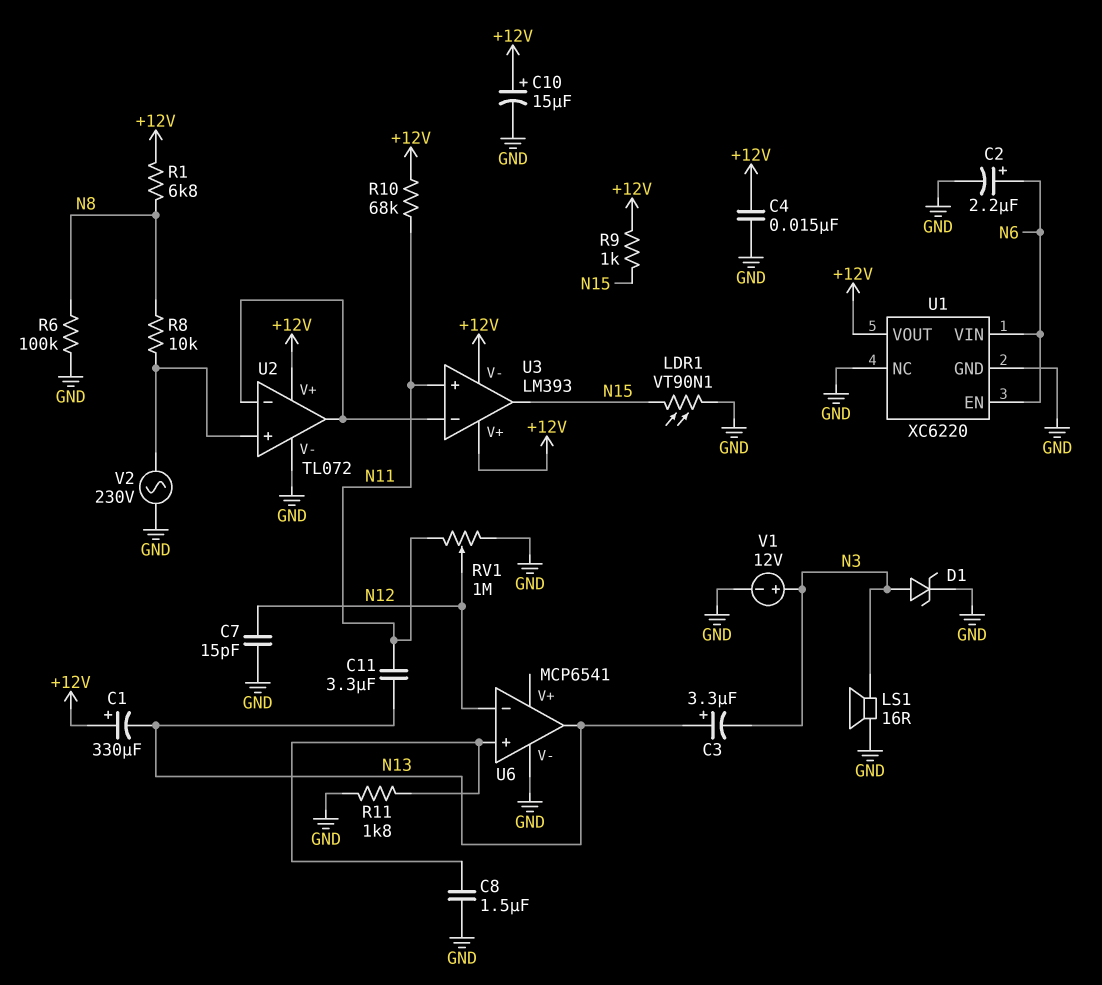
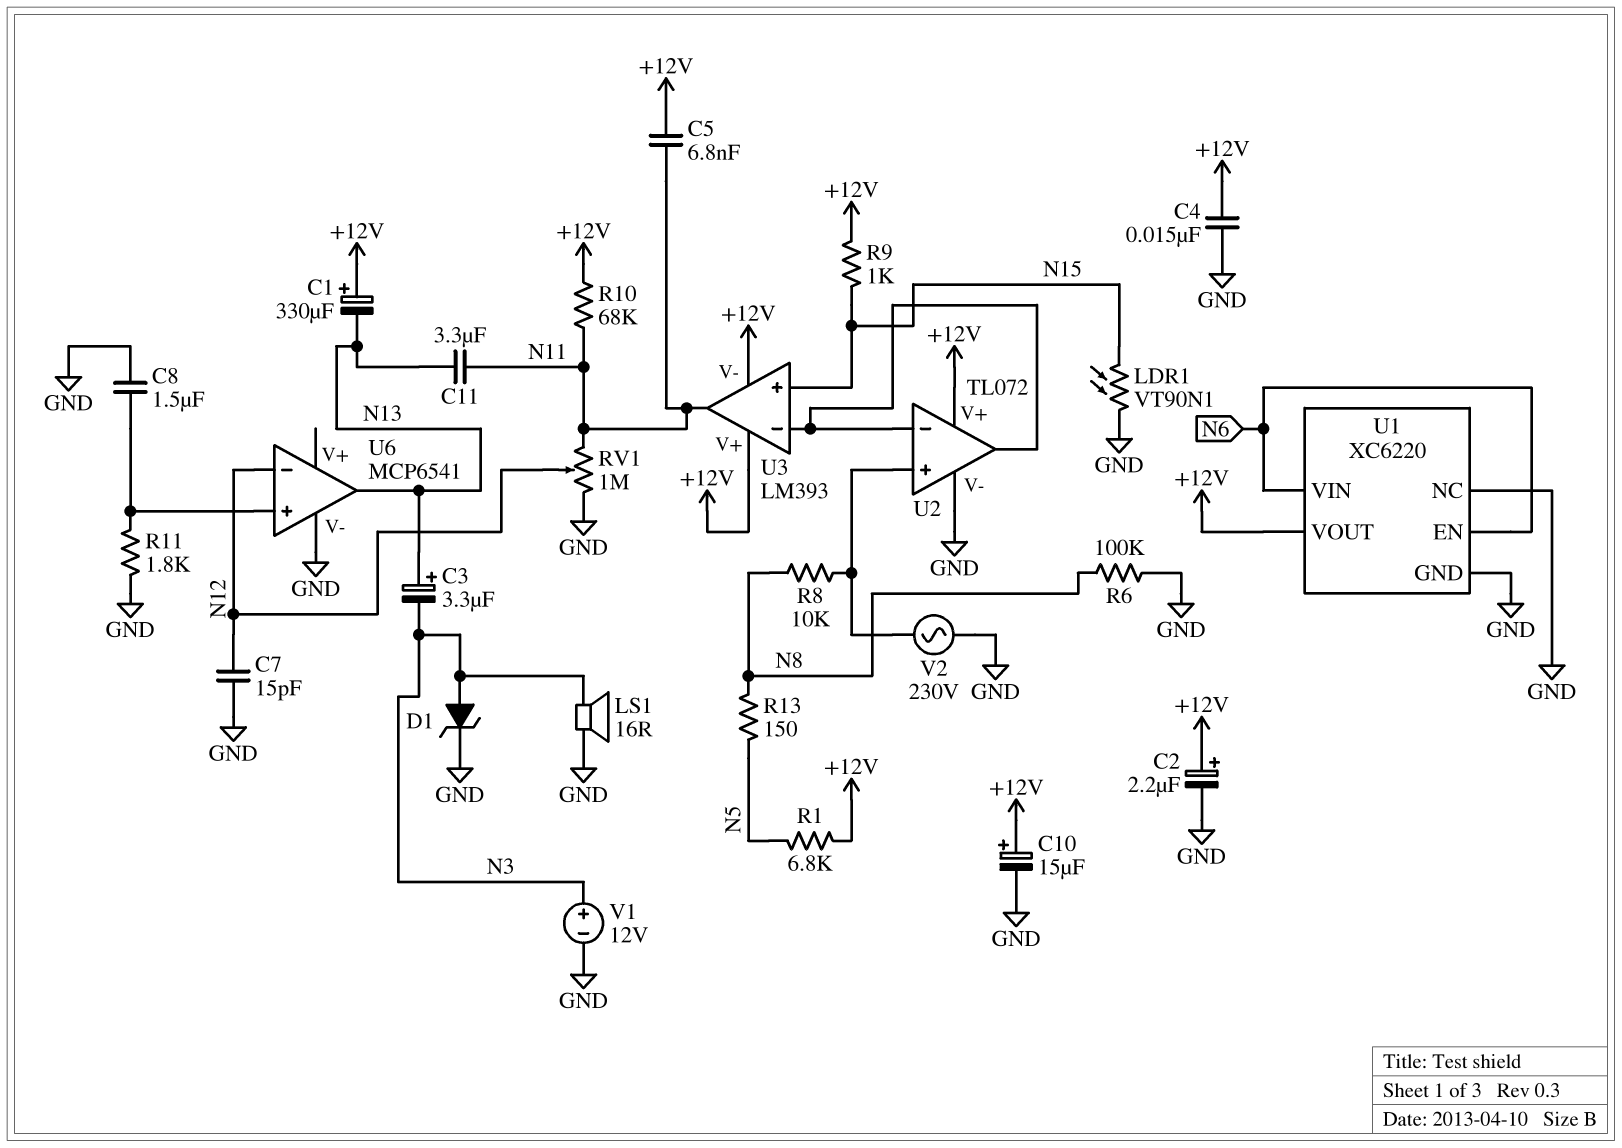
C2: 2.2uF (plus N6, minus GND) -> 2.2uF (plus +12V, minus GND)
C5: none -> 6.8nF (+12V, N11)
R1: 6.8k (+12V, N8) -> 6.8k (+12V, N5)
R13: none -> 150 (N5, N8)
U3 pin in+: N11 -> N15
U3 pin out: N15 -> N11

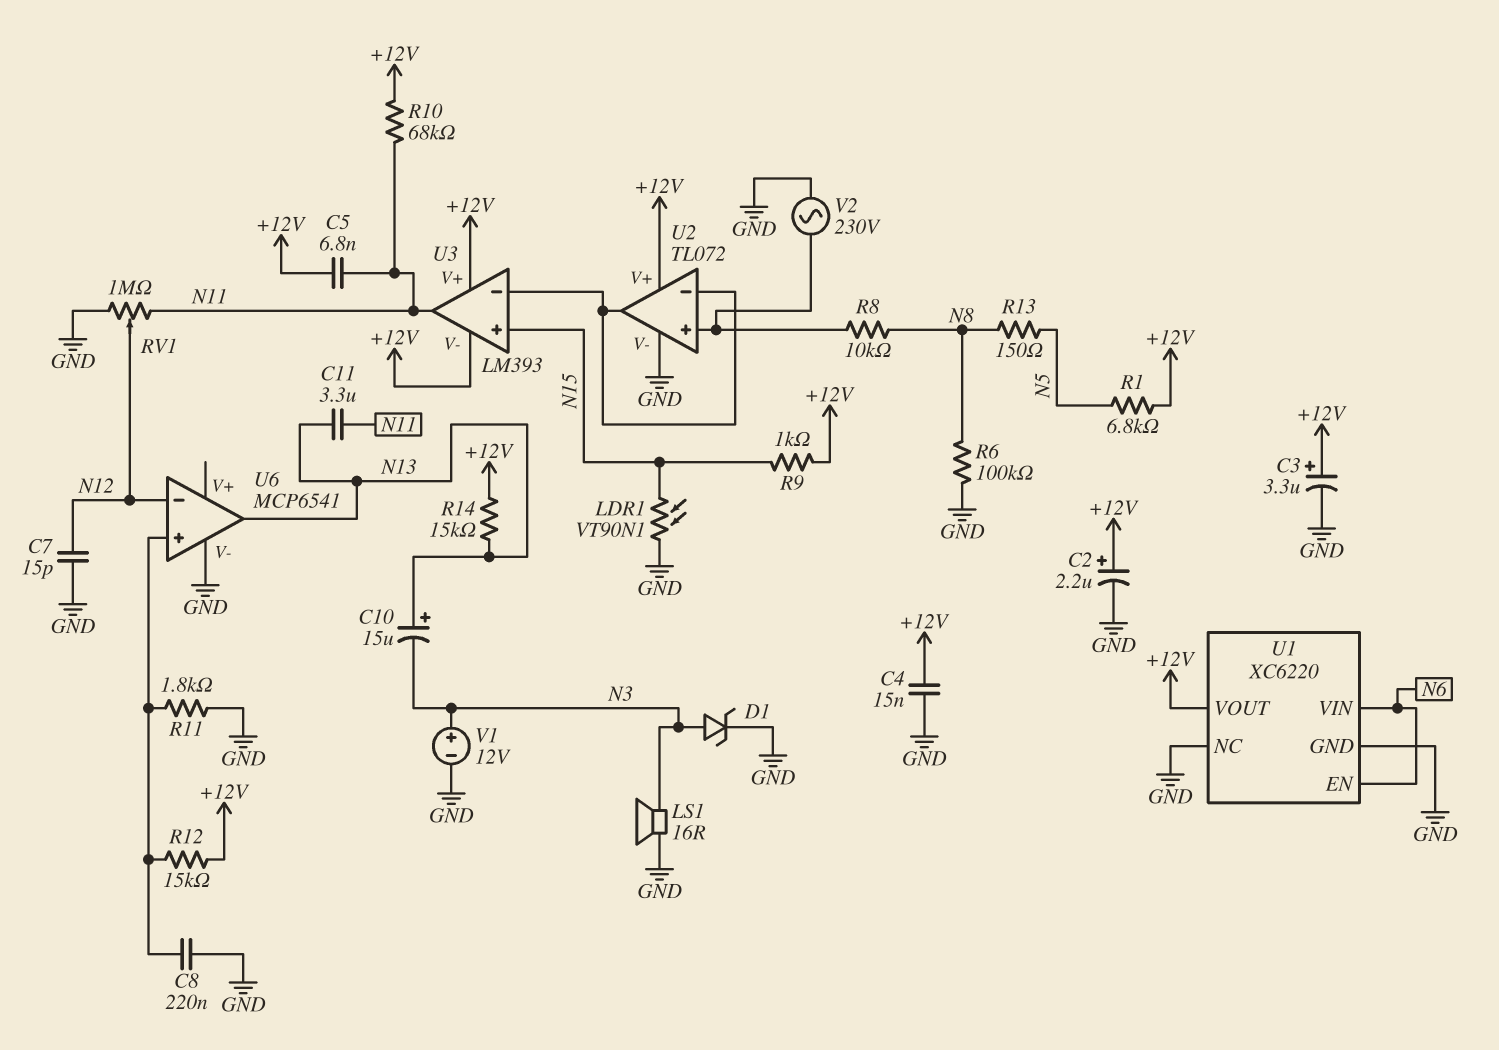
C1: 330uF (plus +12V, minus N13) -> none
C3: 3.3uF (plus N13, minus N3) -> 3.3uF (plus +12V, minus GND)
C8: 1.5uF (GND, U6/in+) -> 220nF (GND, U6/in+)
C10: 15uF (plus +12V, minus GND) -> 15uF (plus N13, minus N3)
R12: none -> 15k (+12V, U6/in+)
R14: none -> 15k (+12V, N13)

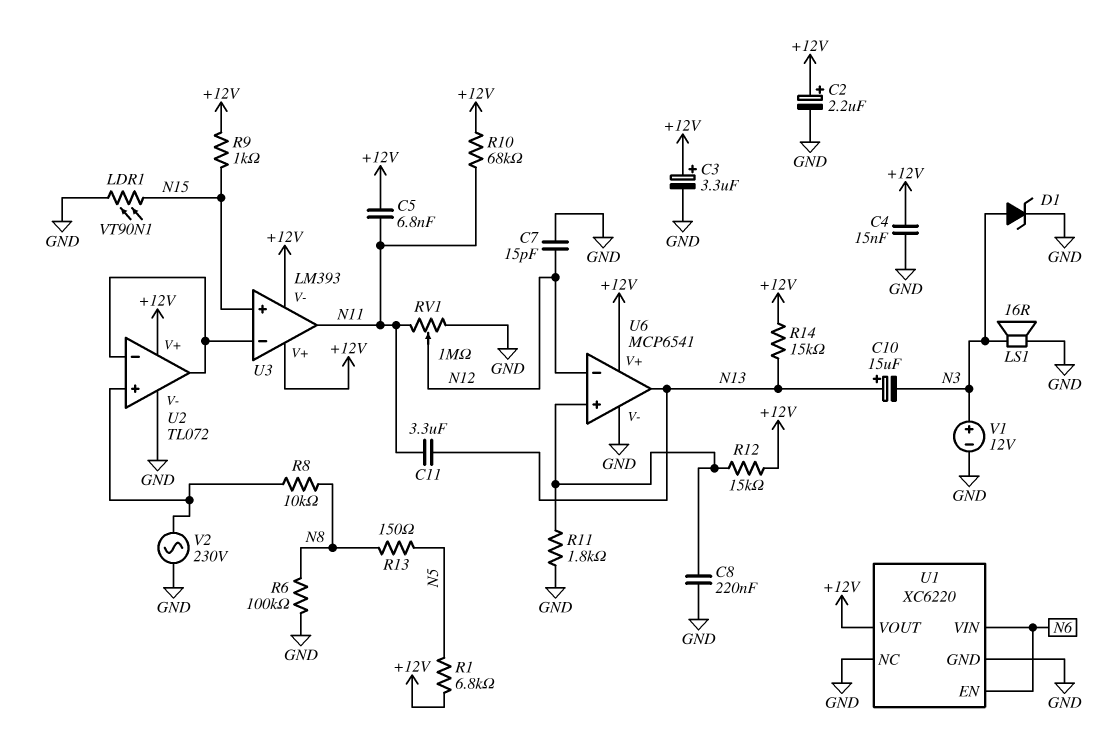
U6 pin V+: none -> +12V

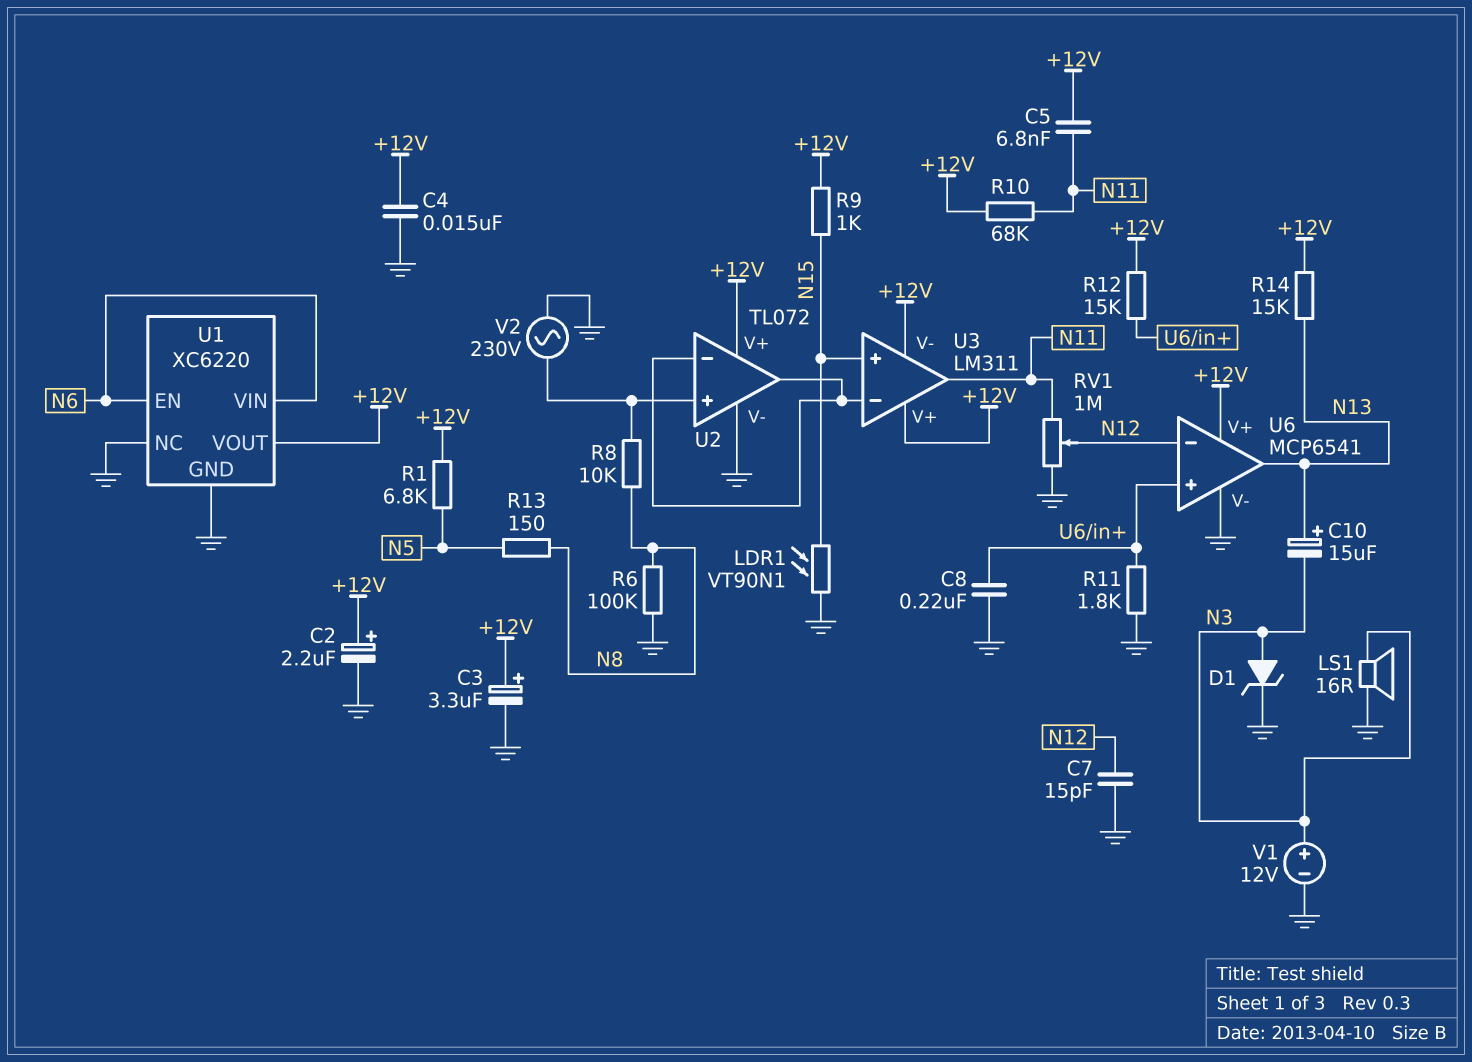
C11: 3.3uF (N11, N13) -> none
U3: LM393 -> LM311

